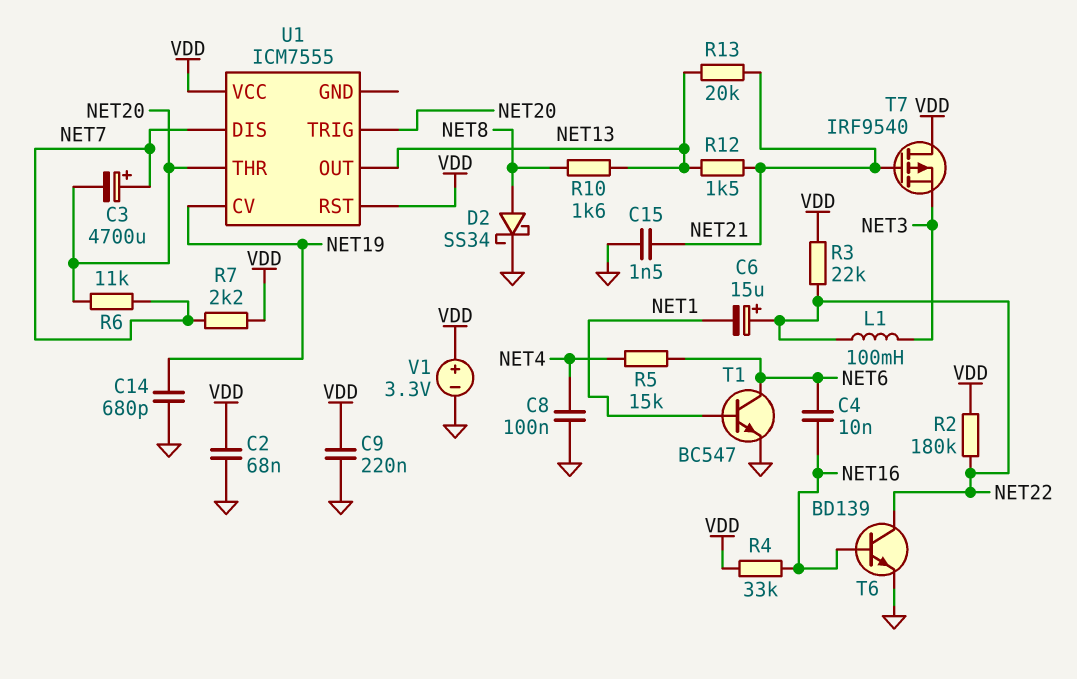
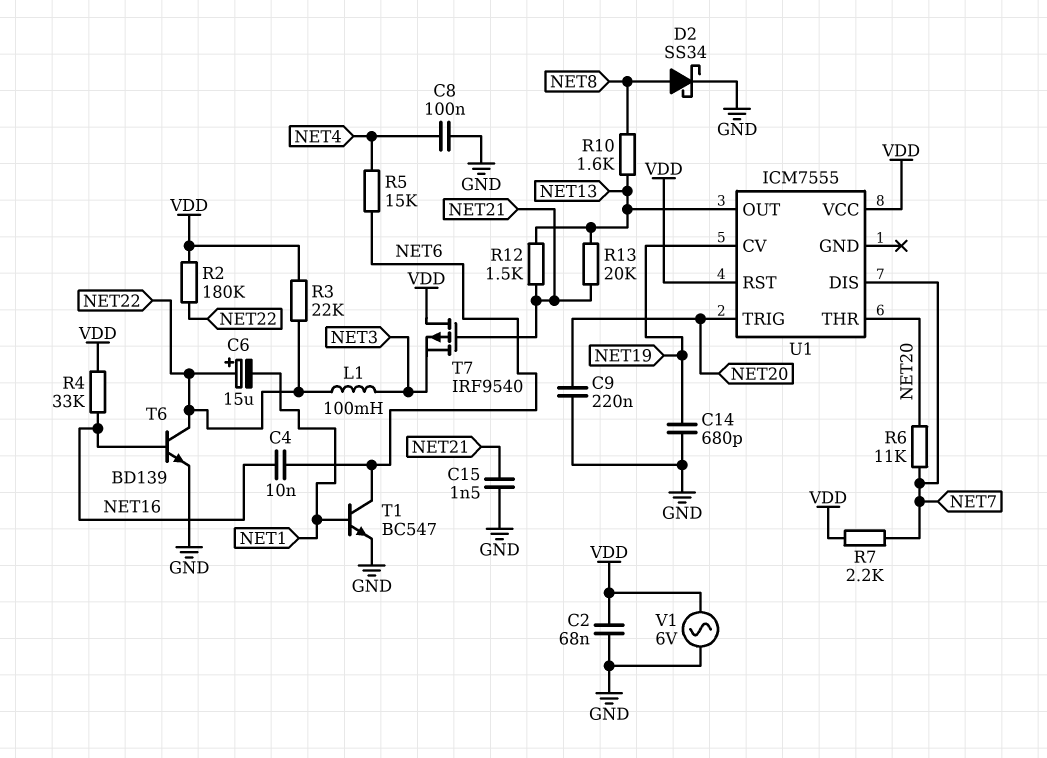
C3: 4700uF (plus NET7, minus NET20) -> none
C9: 220nF (GND, VDD) -> 220nF (GND, NET20)
V1: 3.3V (plus VDD, minus GND) -> AC 6V (GND, VDD)

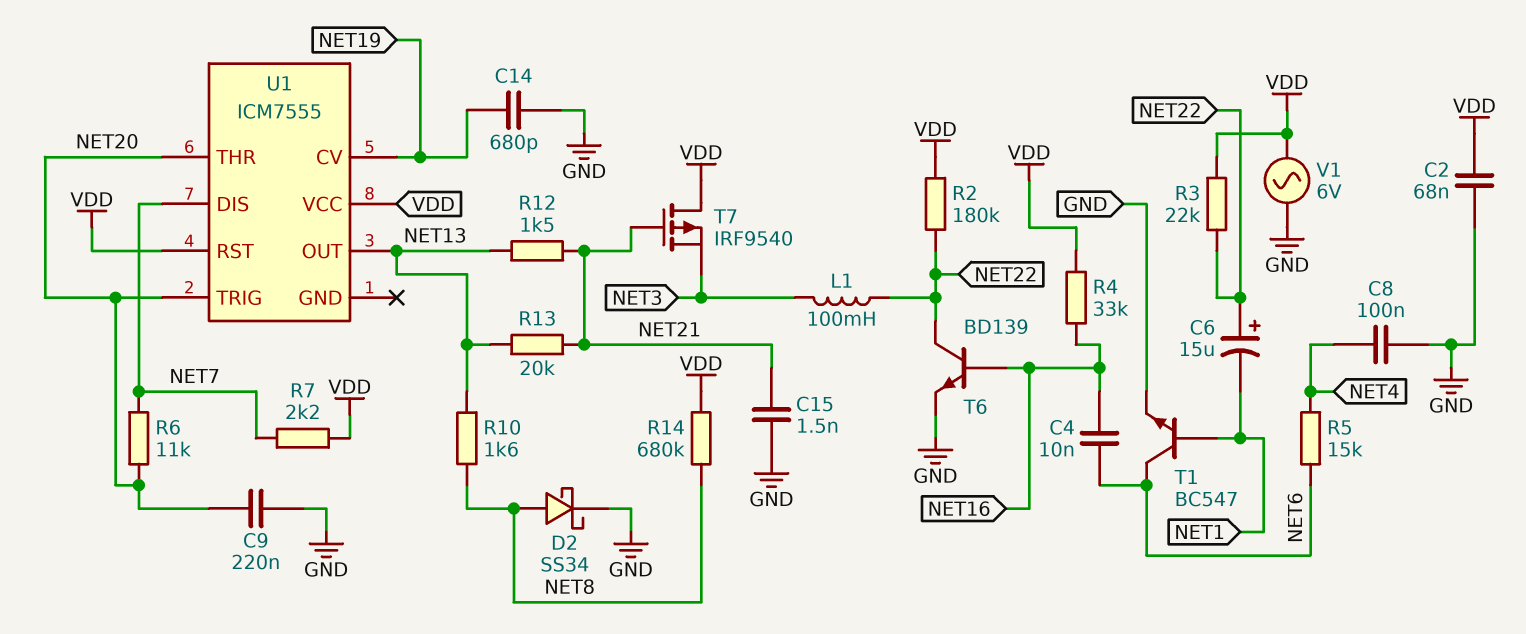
R14: none -> 680k (NET8, VDD)

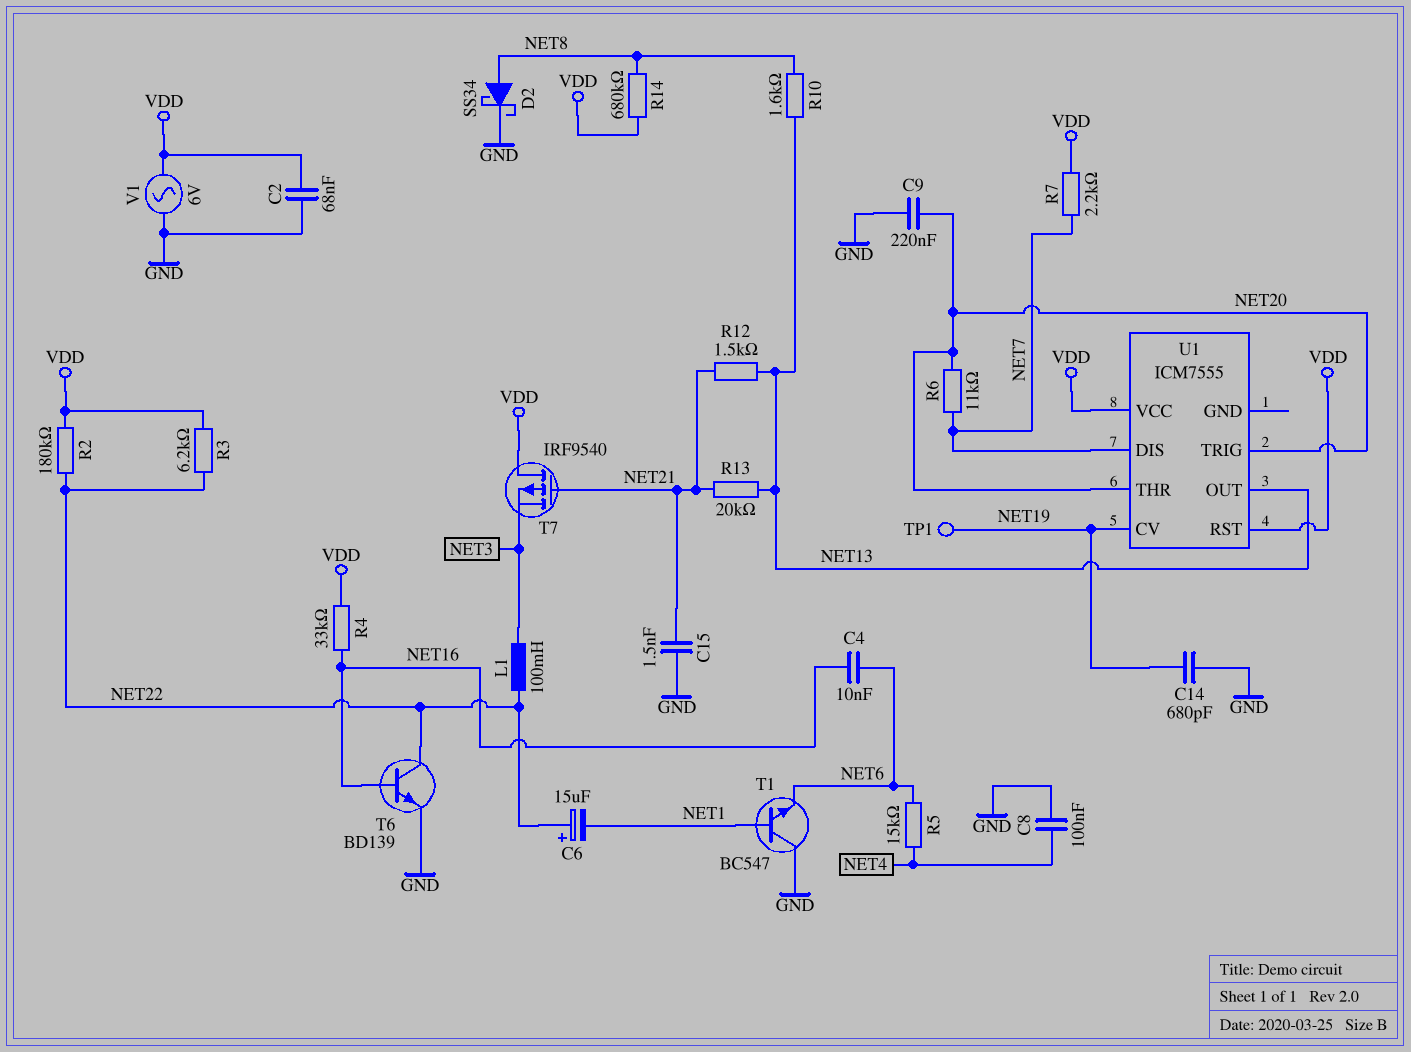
R3: 22k (NET22, VDD) -> 6.2k (NET22, VDD)
T1: NPN BC547 (B NET1, C NET6, E GND) -> NPN BC547 (B NET1, C GND, E NET6)
TP1: none -> test point (NET19)

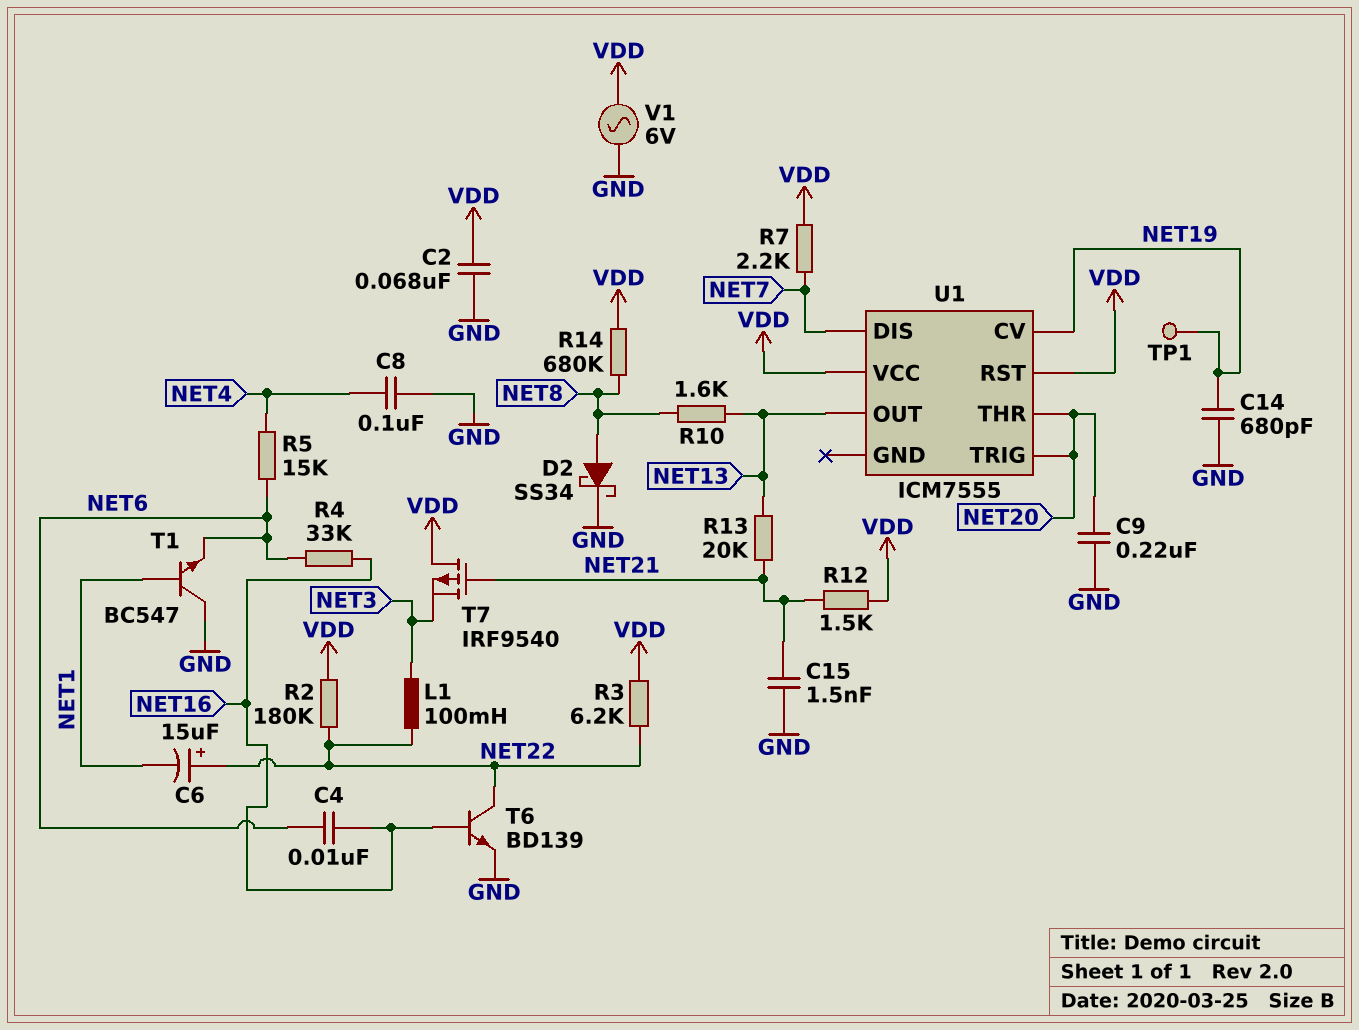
R4: 33k (NET16, VDD) -> 33k (NET6, NET16)
R6: 11k (NET7, NET20) -> none
R12: 1.5k (NET13, NET21) -> 1.5k (NET21, VDD)

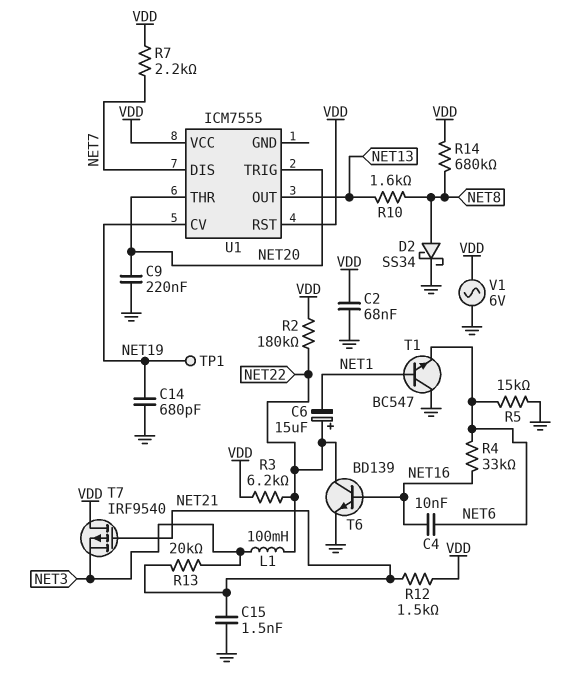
C8: 100nF (GND, NET4) -> none
R5: 15k (NET4, NET6) -> 15k (GND, NET6)
R13: 20k (NET13, NET21) -> 20k (NET3, NET21)

